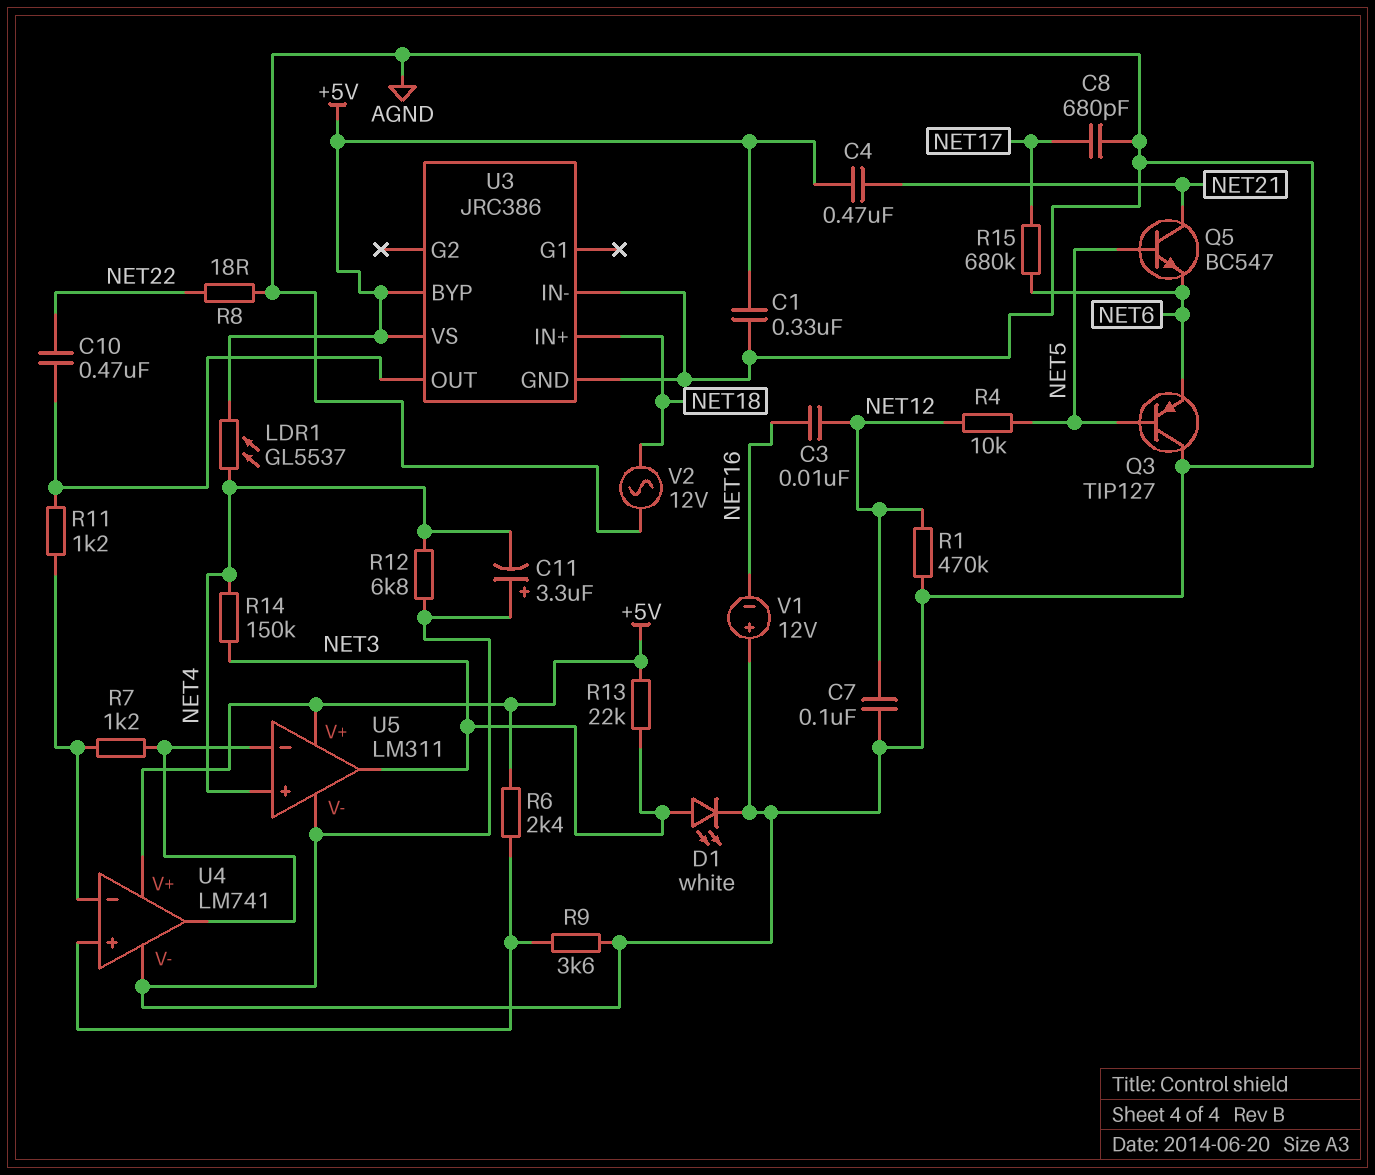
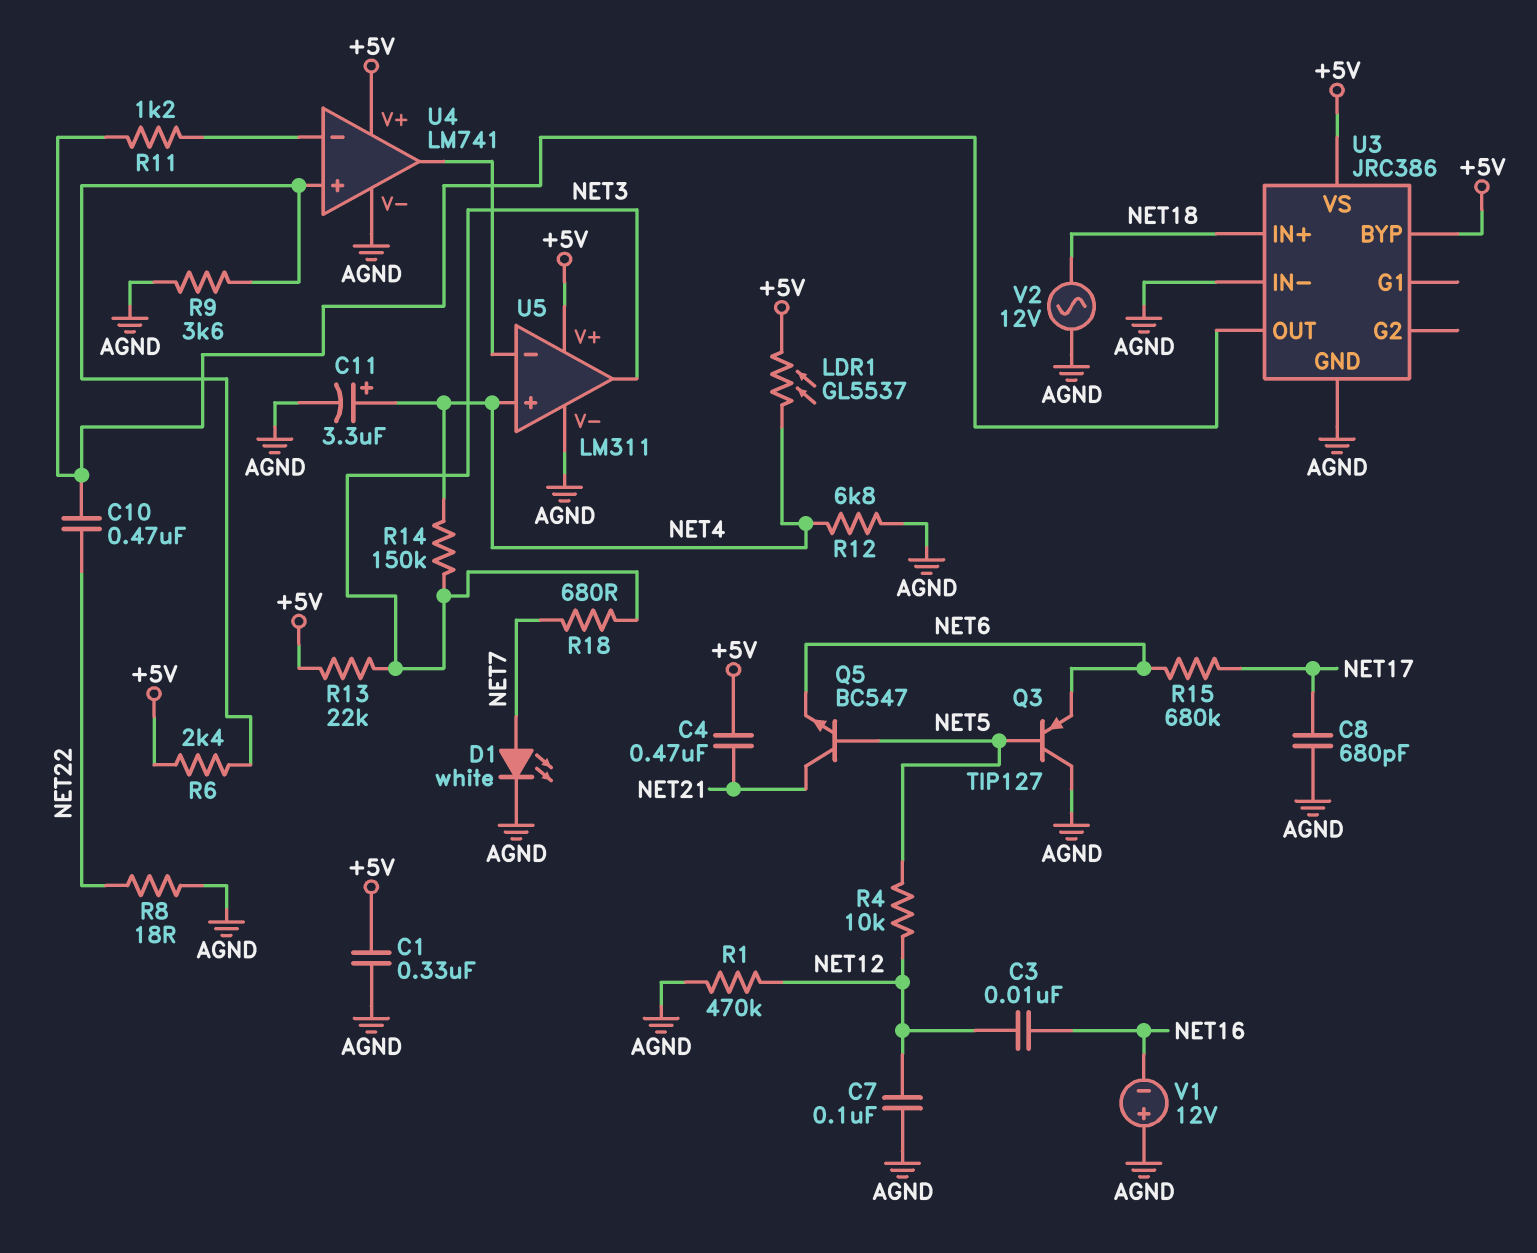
C11: 3.3uF (plus AGND, minus NET4) -> 3.3uF (plus NET4, minus AGND)
D1: LED white (A NET3, K AGND) -> LED white (A NET7, K AGND)
R7: 1.2k (U4/in-, U4/out) -> none
R18: none -> 680 (NET3, NET7)

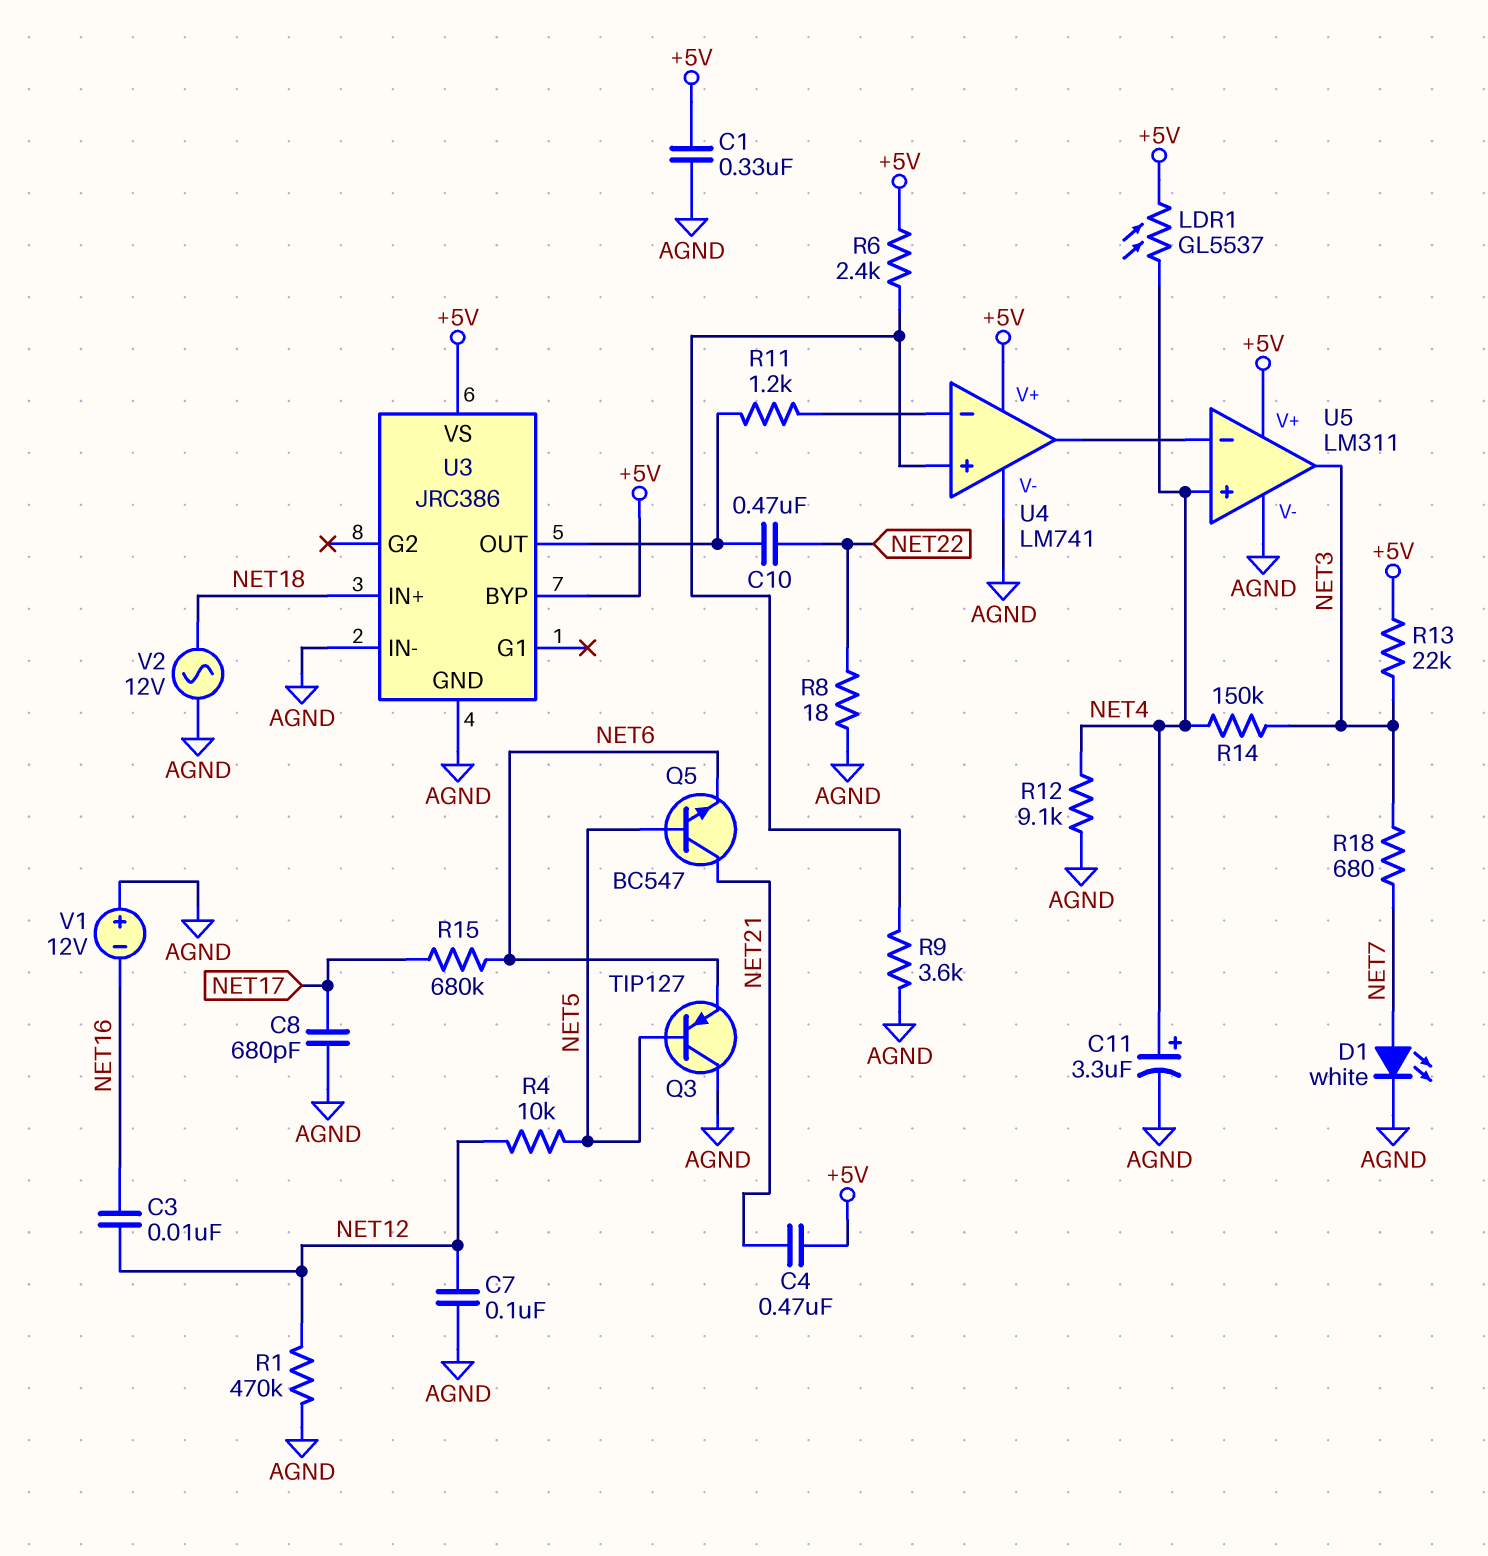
R12: 6.8k (AGND, NET4) -> 9.1k (AGND, NET4)

